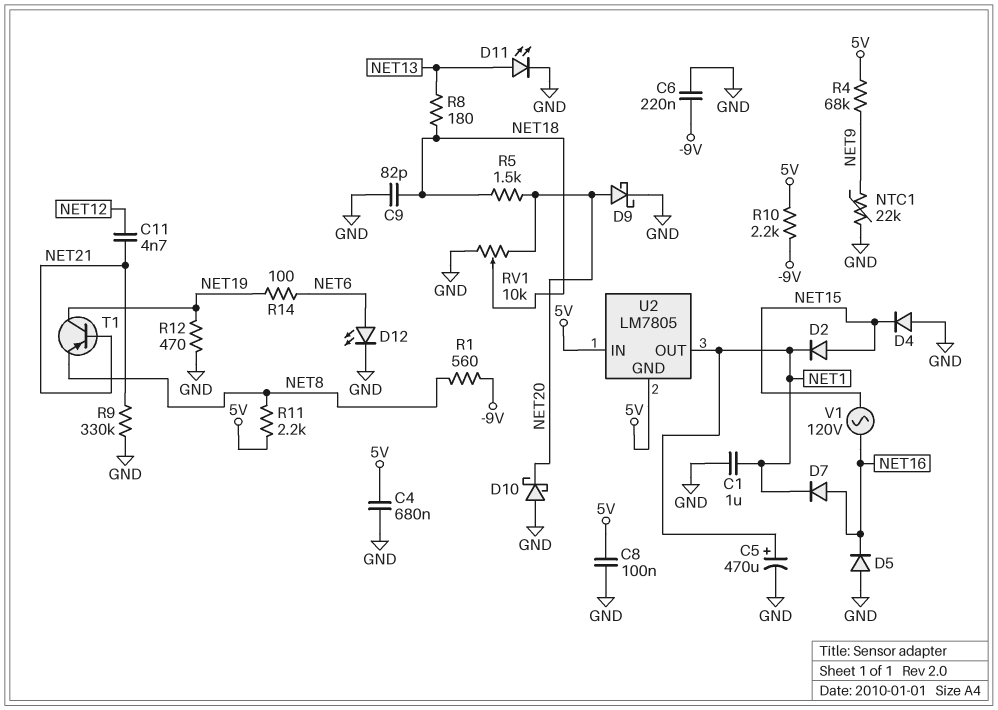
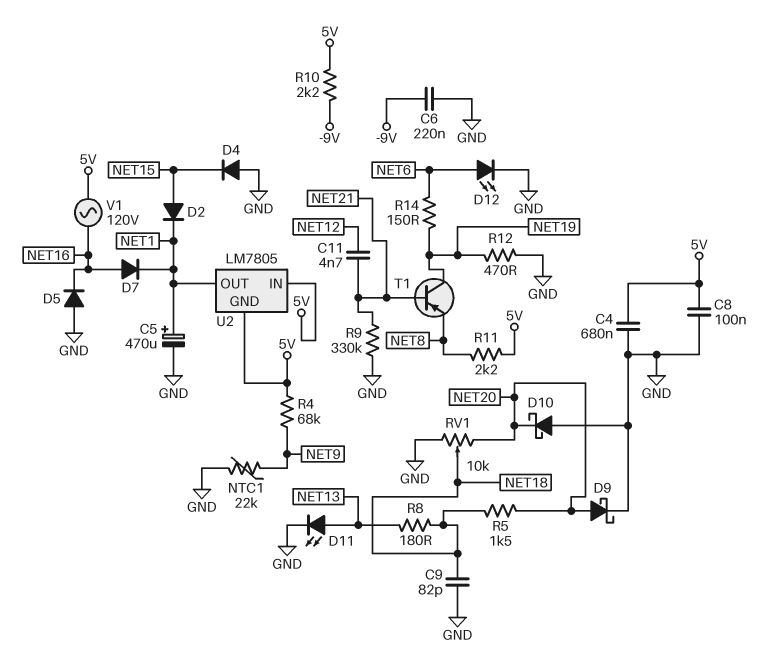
C1: 1uF (GND, NET1) -> none
R1: 560 (-9V, NET8) -> none
R14: 100 (NET6, NET19) -> 150 (NET6, NET19)
V1: AC 120V (NET15, NET16) -> AC 120V (5V, NET16)

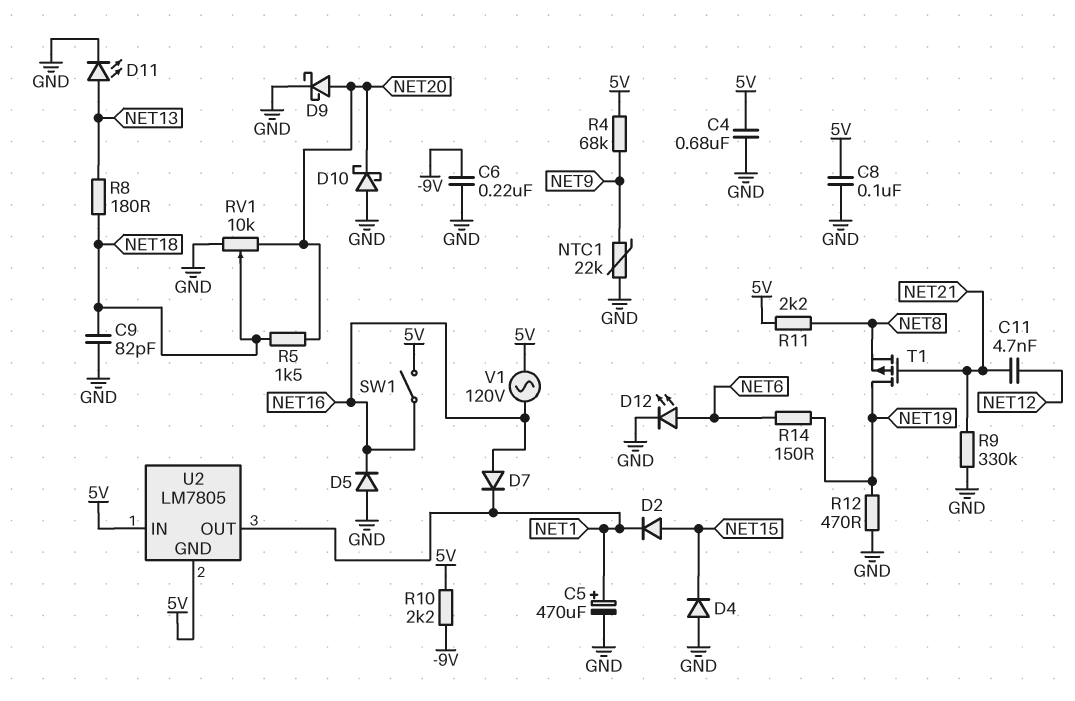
SW1: none -> switch (5V, NET16)
T1: PNP (B NET21, C NET19, E NET8) -> PMOS (G NET21, D NET19, S NET8)

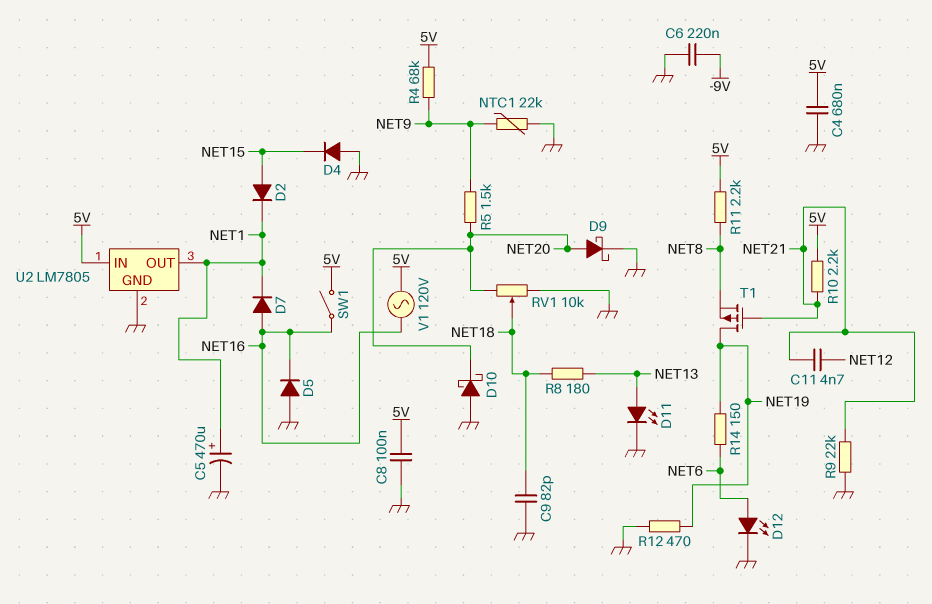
R5: 1.5k (NET18, NET20) -> 1.5k (NET9, NET20)
R9: 330k (GND, NET21) -> 22k (GND, NET21)
R10: 2.2k (-9V, 5V) -> 2.2k (5V, NET21)
U2 pin GND: 5V -> GND

